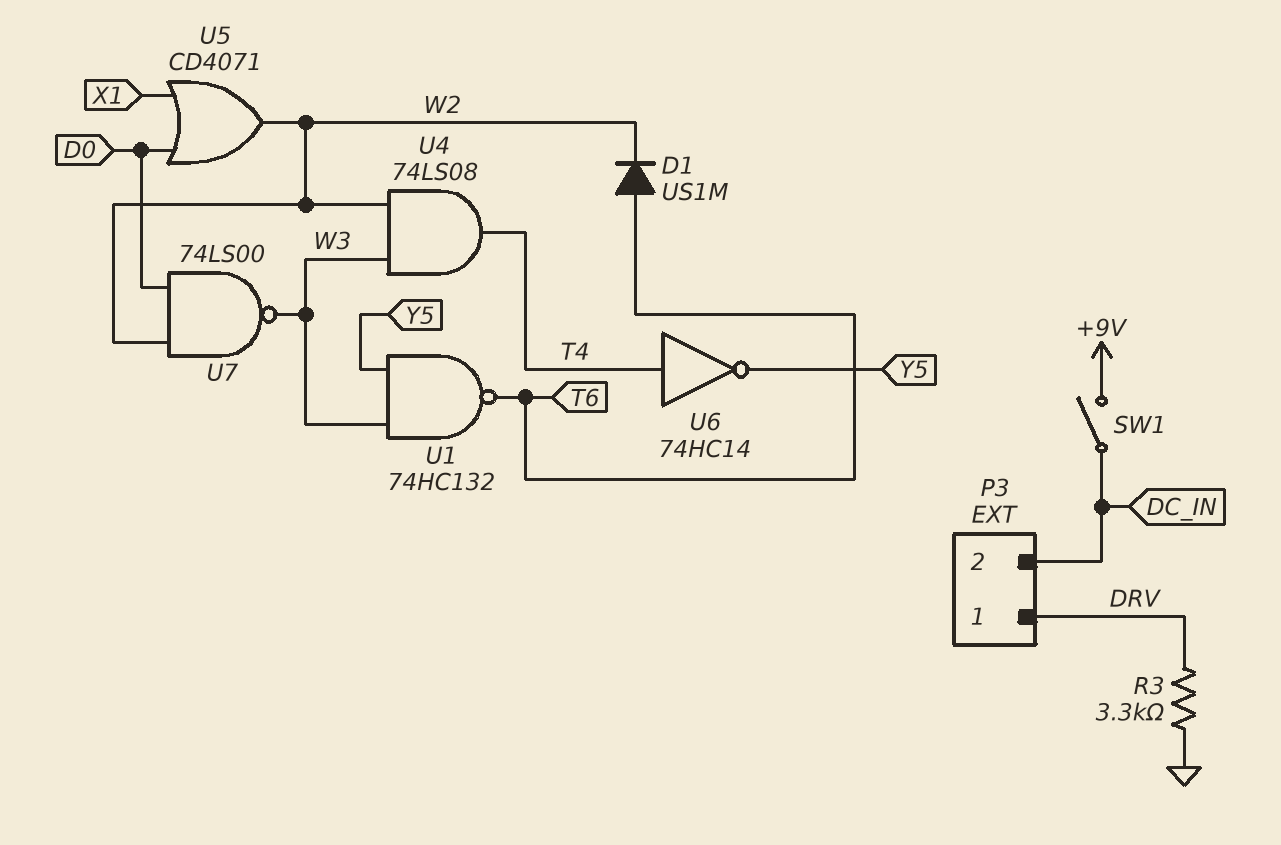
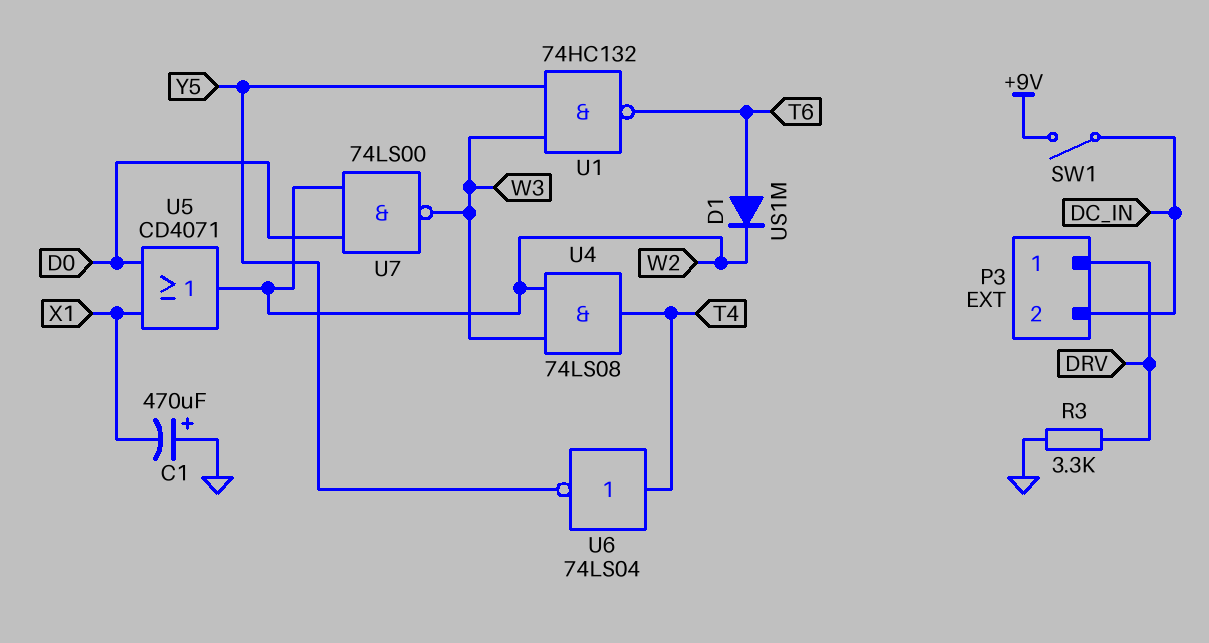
C1: none -> 470uF (plus GND, minus X1)
U6: NOT 74HC14 (in T4, out Y5) -> NOT 74LS04 (in T4, out Y5)

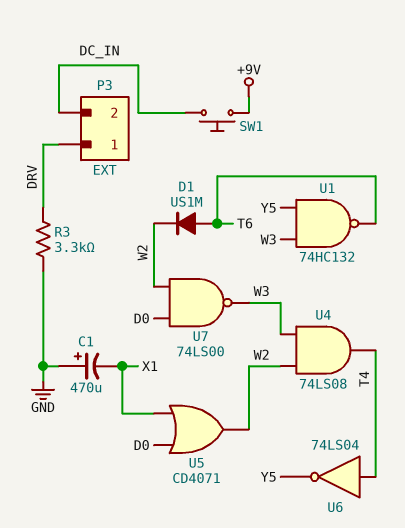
SW1: switch (+9V, DC_IN) -> button (+9V, DC_IN)

